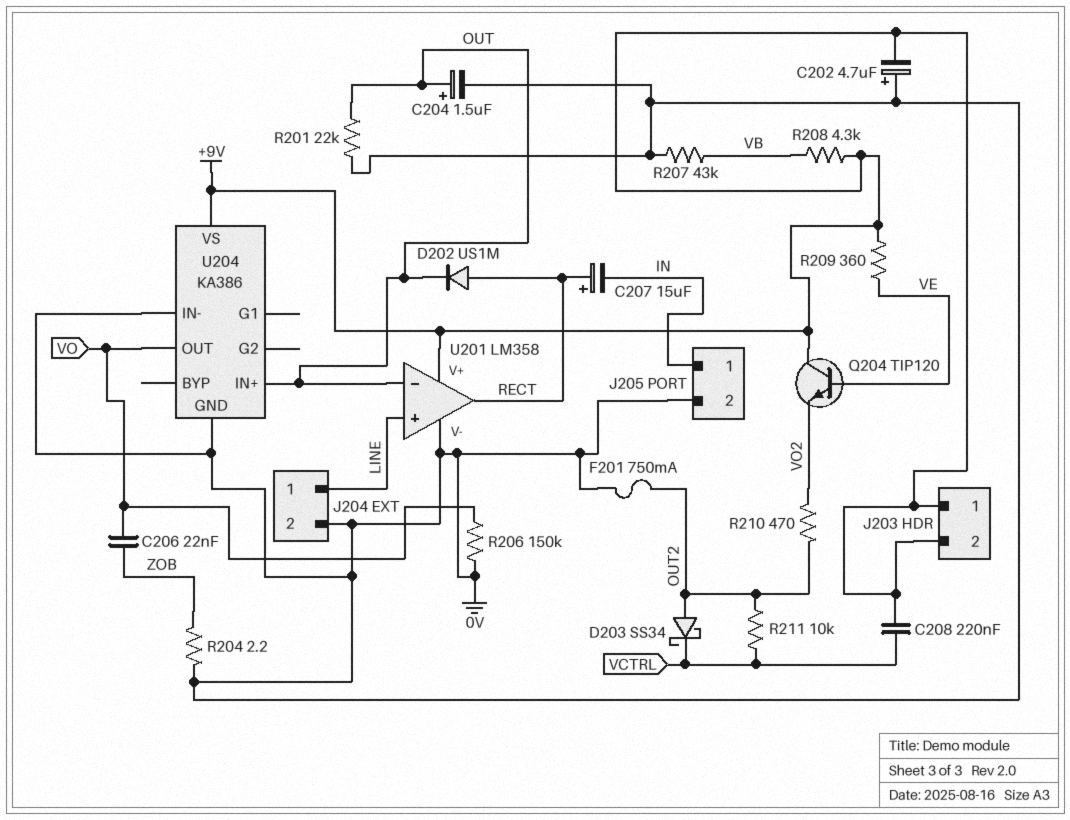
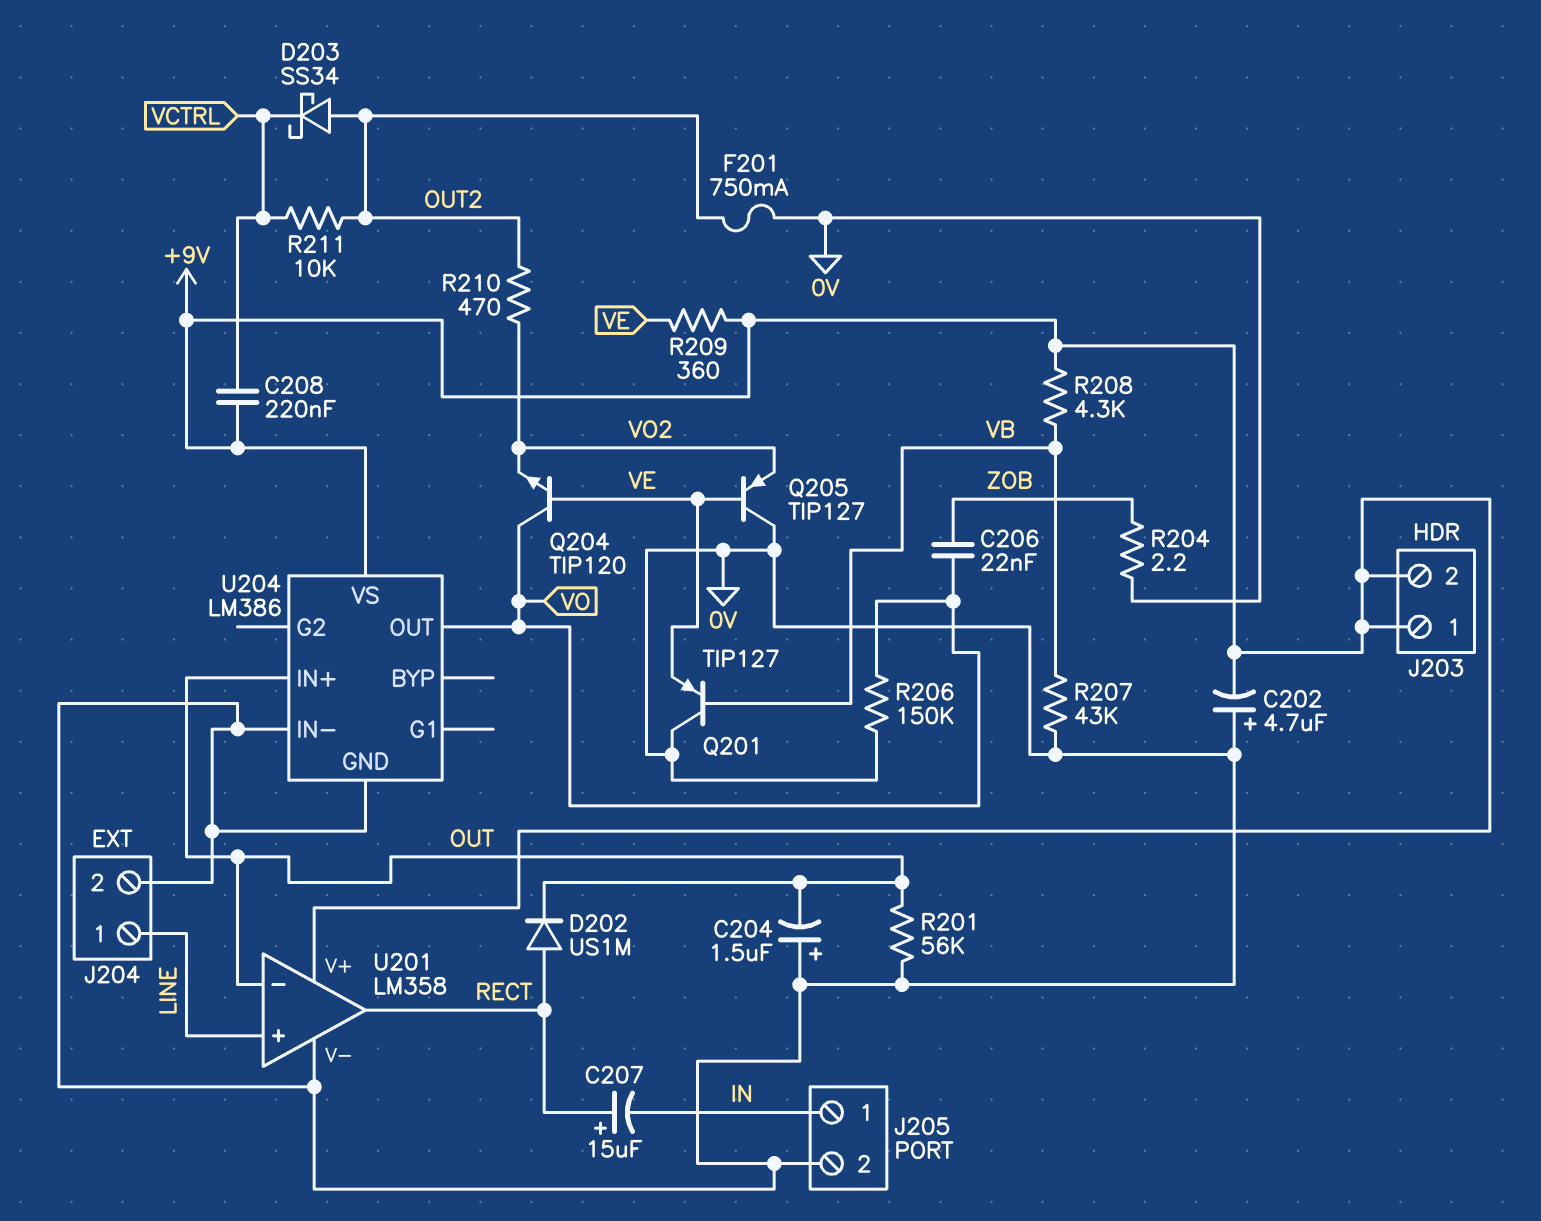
C204: 1.5uF (plus OUT, minus 0V) -> 1.5uF (plus 0V, minus OUT)
Q201: none -> PNP TIP127 (B VB, C 0V, E VE)
Q204: NPN TIP120 (B VE, C +9V, E VO2) -> NPN TIP120 (B VE, C VO, E VO2)
Q205: none -> PNP TIP127 (B VE, C 0V, E VO2)
R201: 22k (0V, OUT) -> 56k (0V, OUT)
U204: KA386 -> LM386

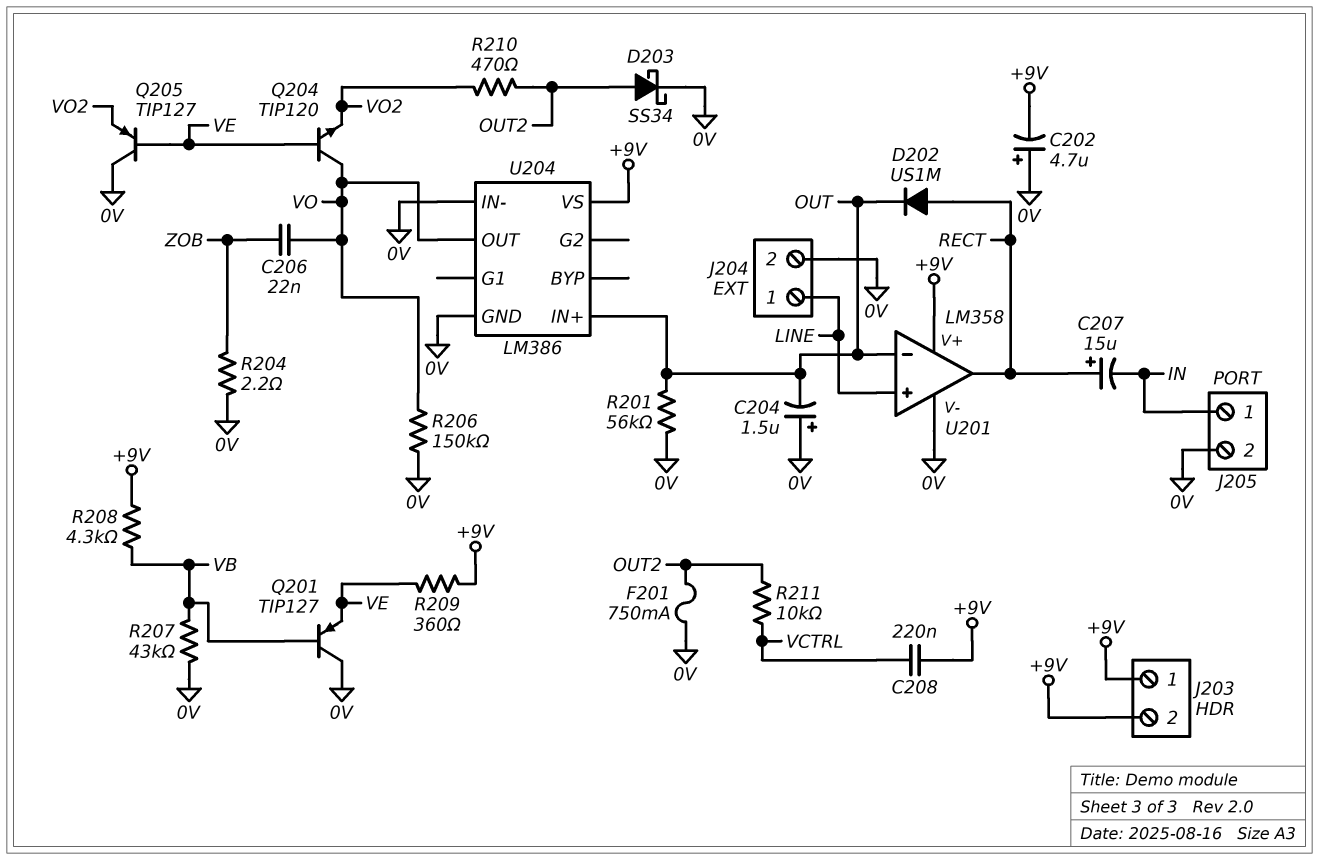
D203: schottky SS34 (A OUT2, K VCTRL) -> schottky SS34 (A OUT2, K 0V)

